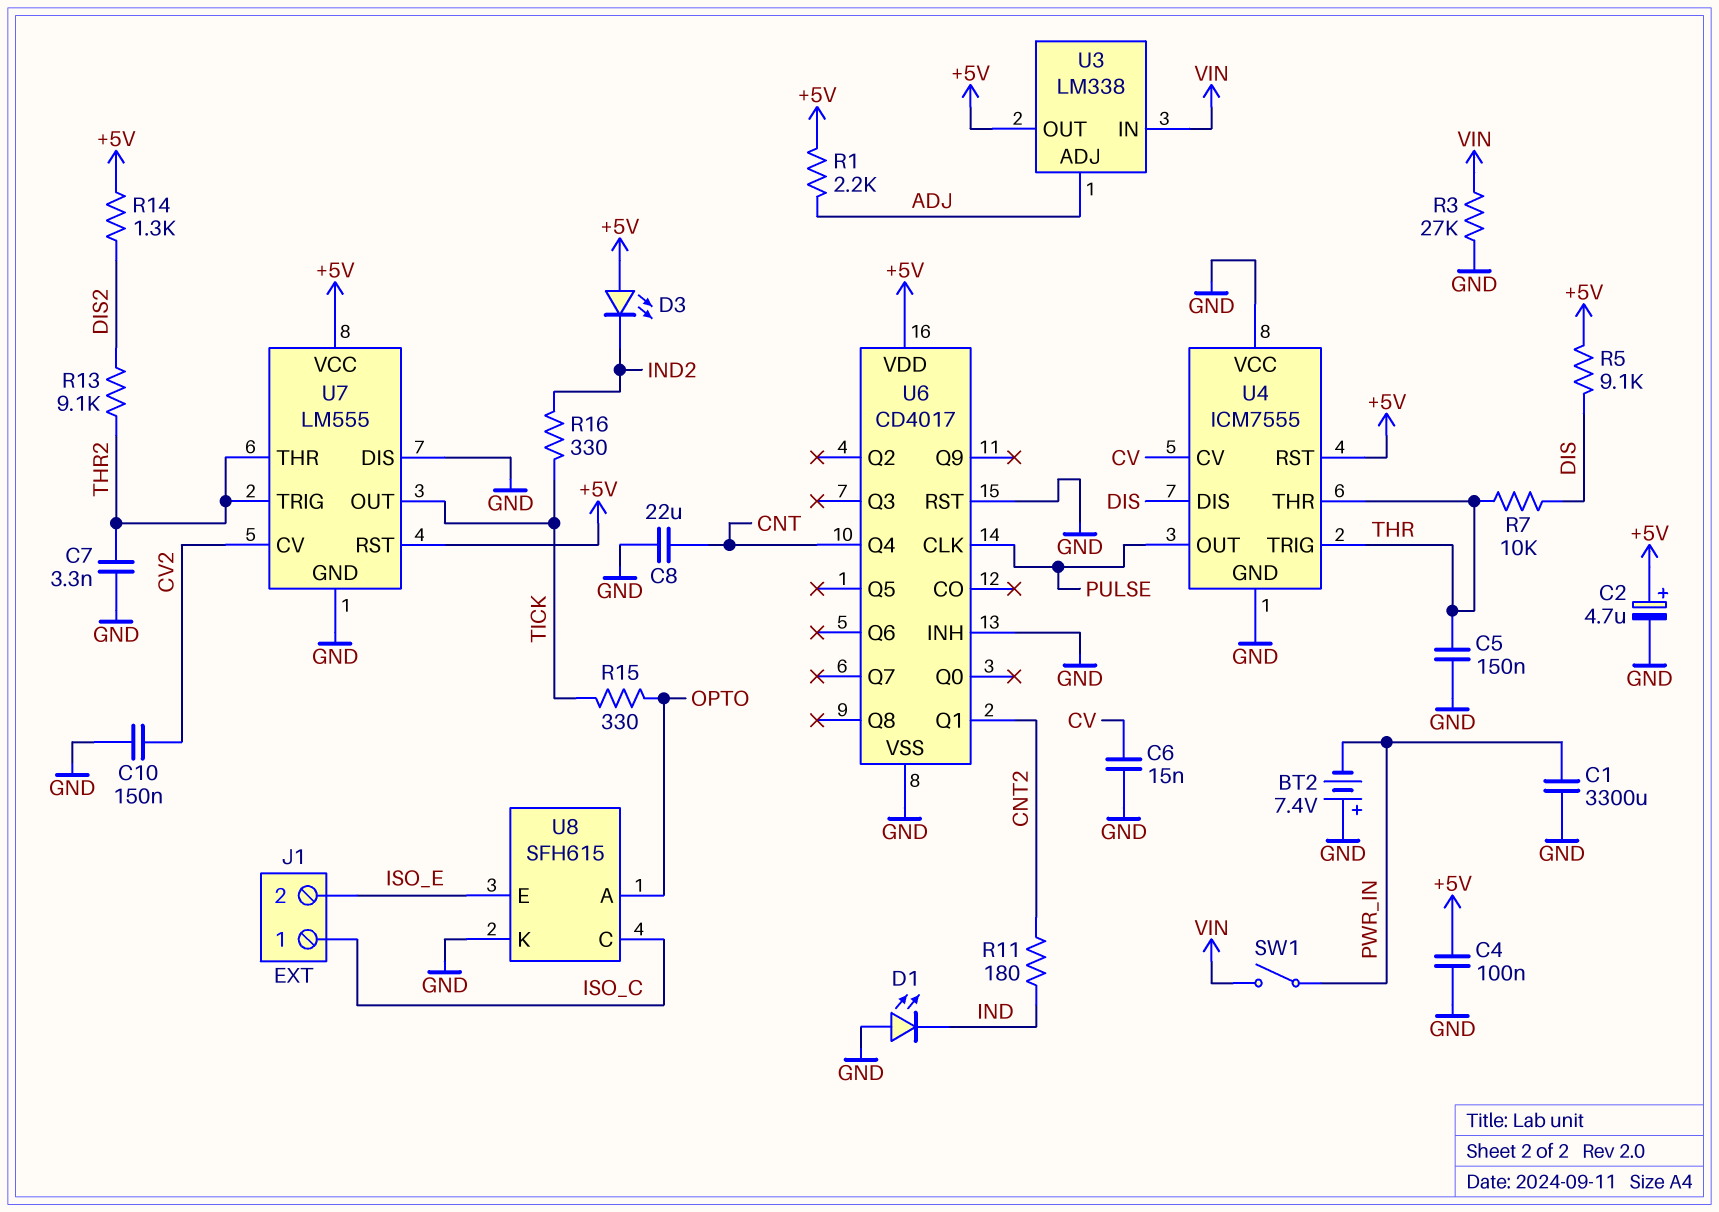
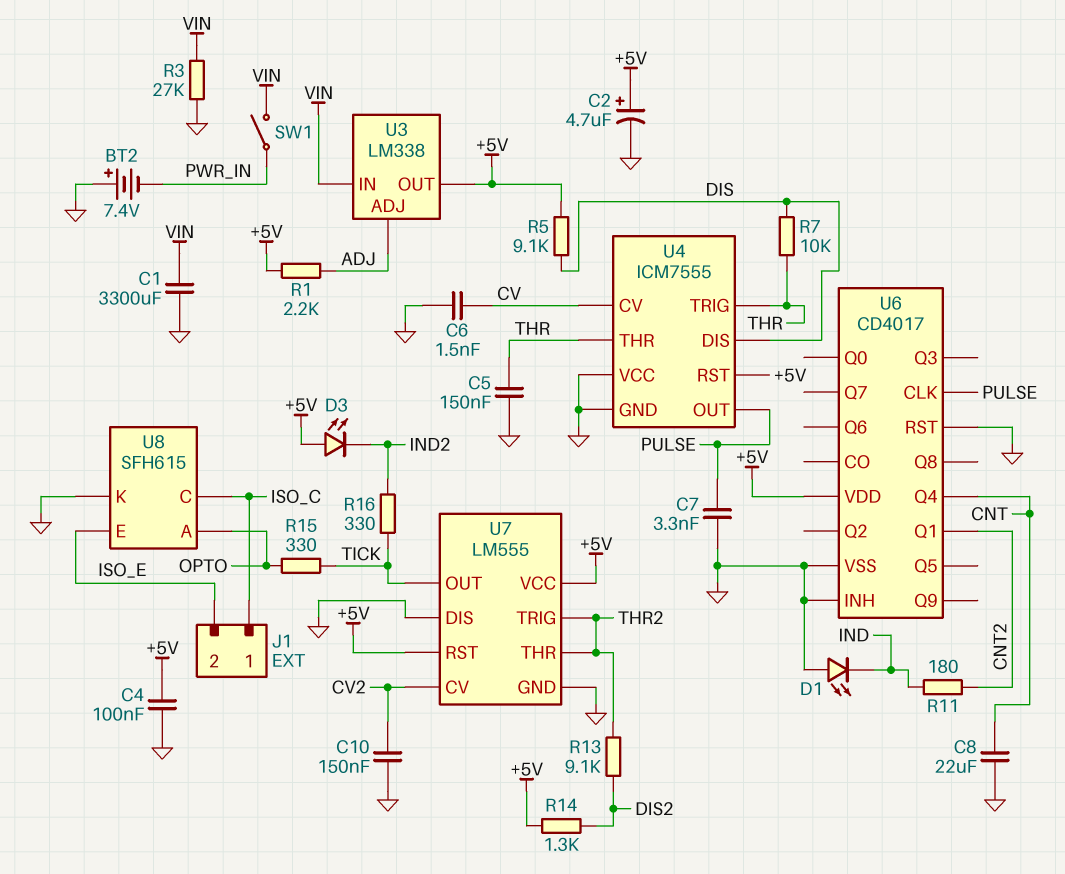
C1: 3300uF (GND, PWR_IN) -> 3300uF (GND, VIN)
C6: 15nF (CV, GND) -> 1.5nF (CV, GND)
C7: 3.3nF (GND, THR2) -> 3.3nF (GND, PULSE)

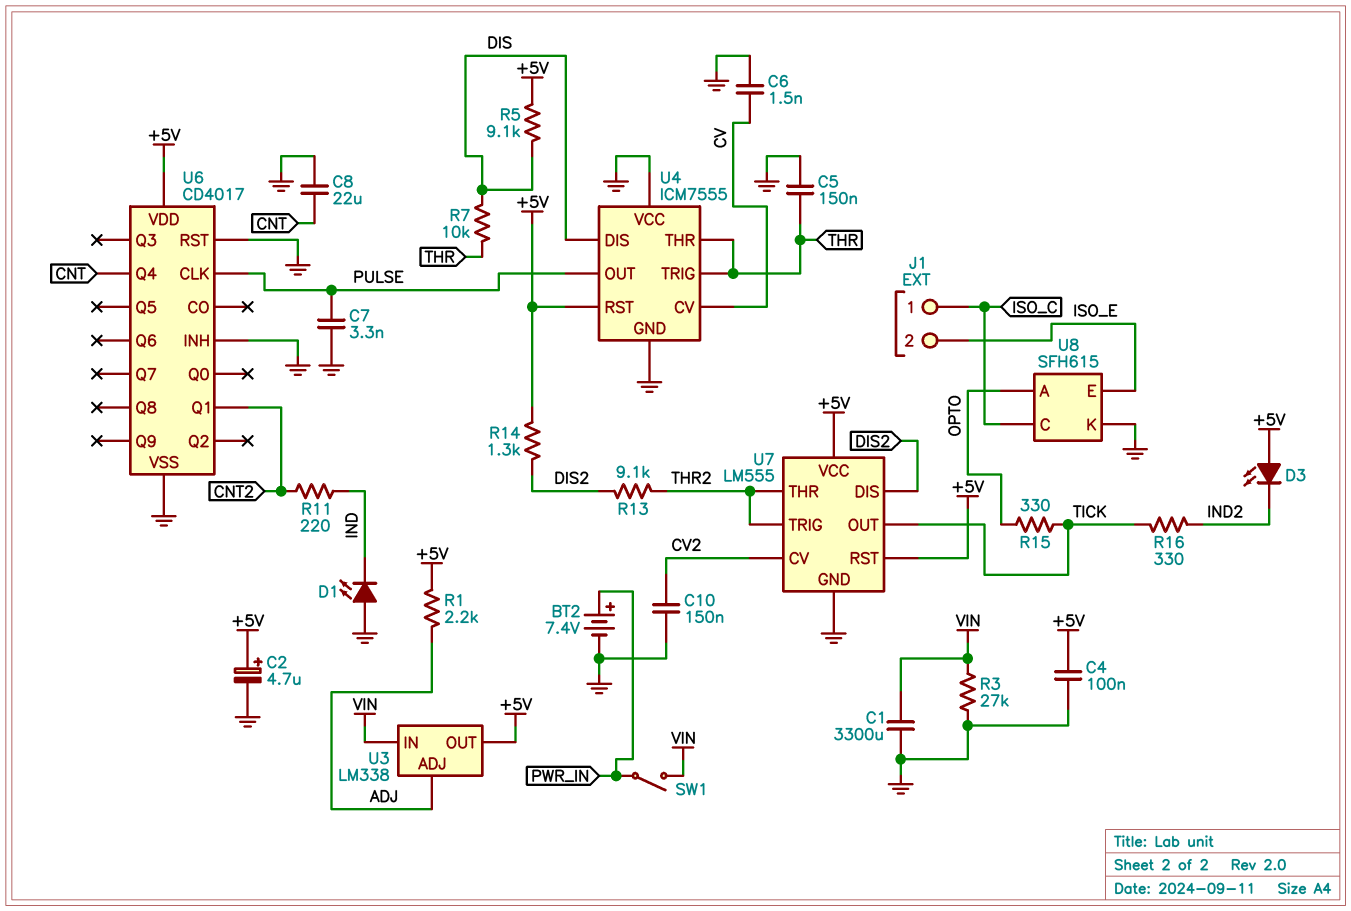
BT2: 7.4V (plus GND, minus PWR_IN) -> 7.4V (plus PWR_IN, minus GND)
R11: 180 (CNT2, IND) -> 220 (CNT2, IND)
U7 pin DIS: GND -> DIS2

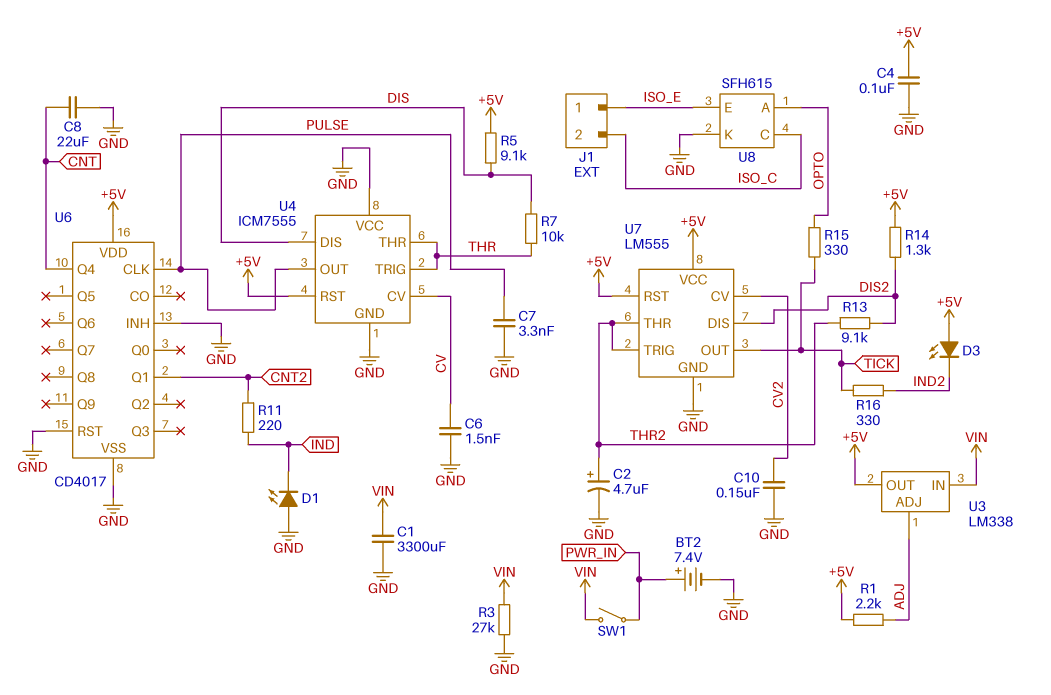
C2: 4.7uF (plus +5V, minus GND) -> 4.7uF (plus THR2, minus GND)
C5: 150nF (GND, THR) -> none
J1 pin 1: ISO_C -> ISO_E
J1 pin 2: ISO_E -> ISO_C

